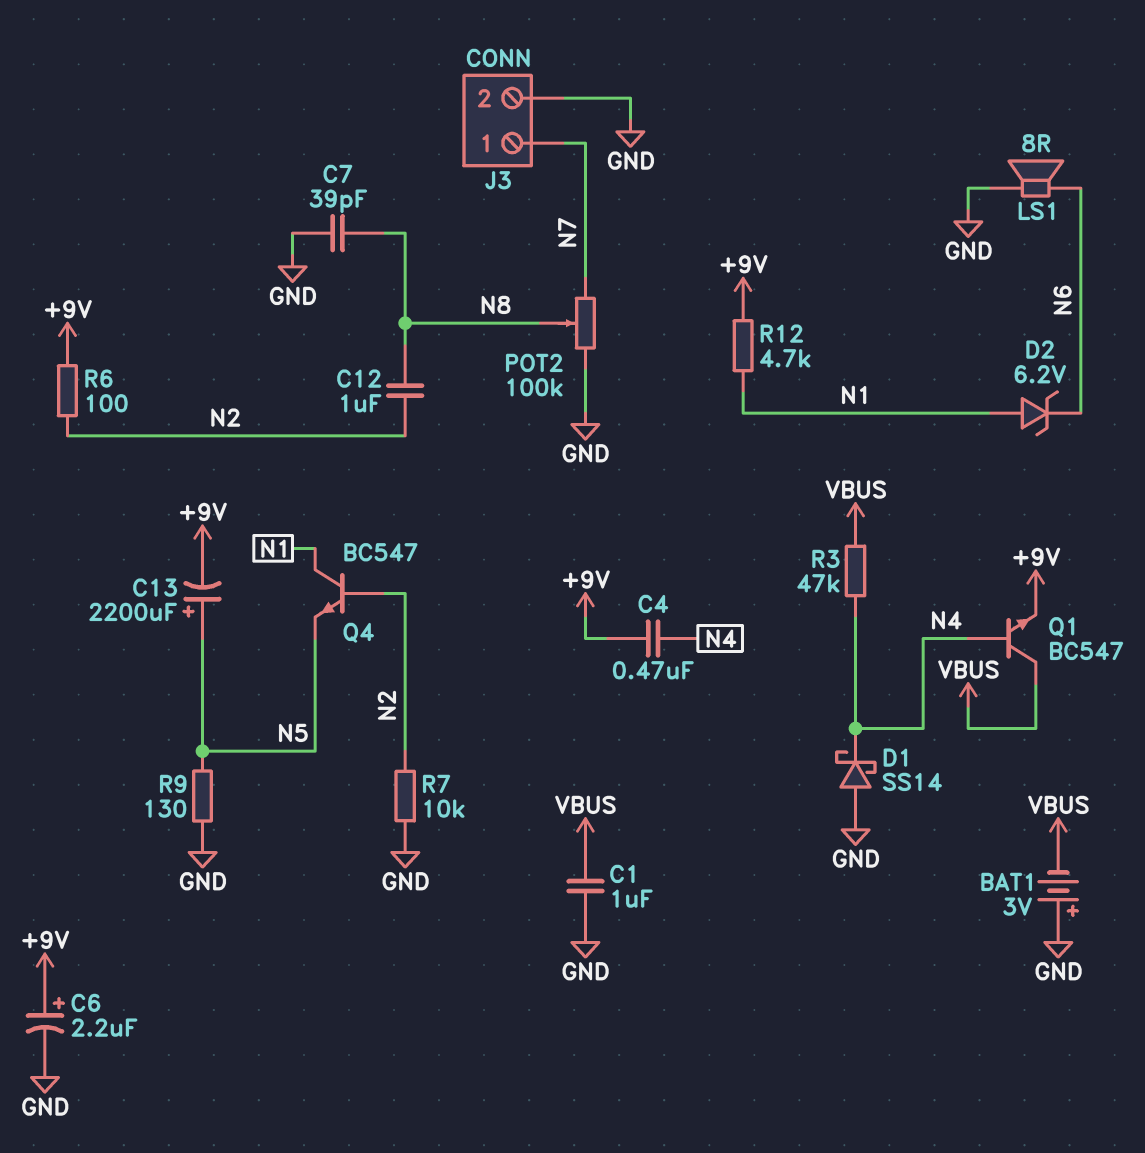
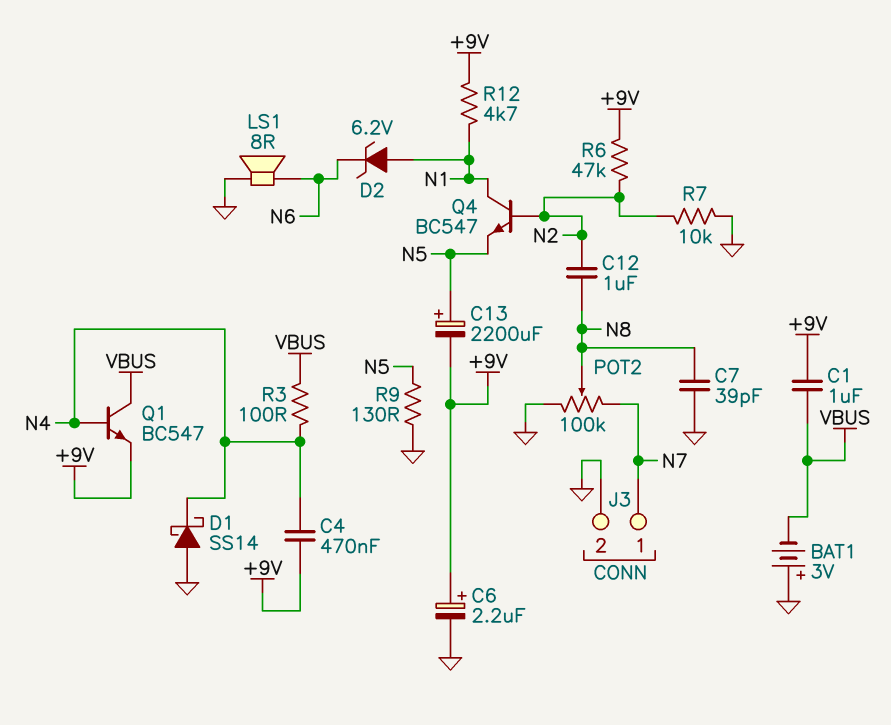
C1: 1uF (GND, VBUS) -> 1uF (+9V, VBUS)
R3: 47k (N4, VBUS) -> 100 (N4, VBUS)
R6: 100 (+9V, N2) -> 47k (+9V, N2)

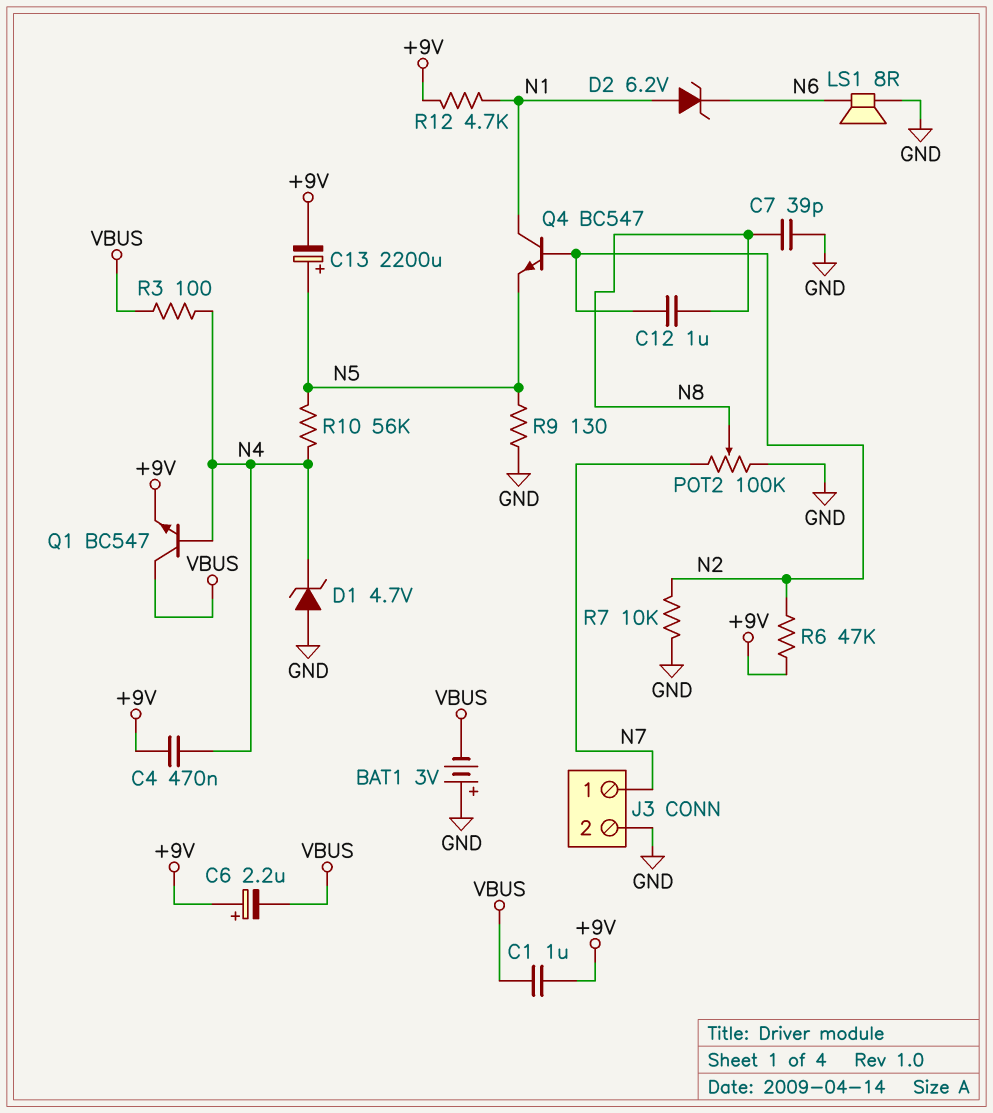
C6: 2.2uF (plus +9V, minus GND) -> 2.2uF (plus +9V, minus VBUS)
D1: schottky SS14 (A GND, K N4) -> zener 4.7V (A GND, K N4)
R10: none -> 56k (N4, N5)

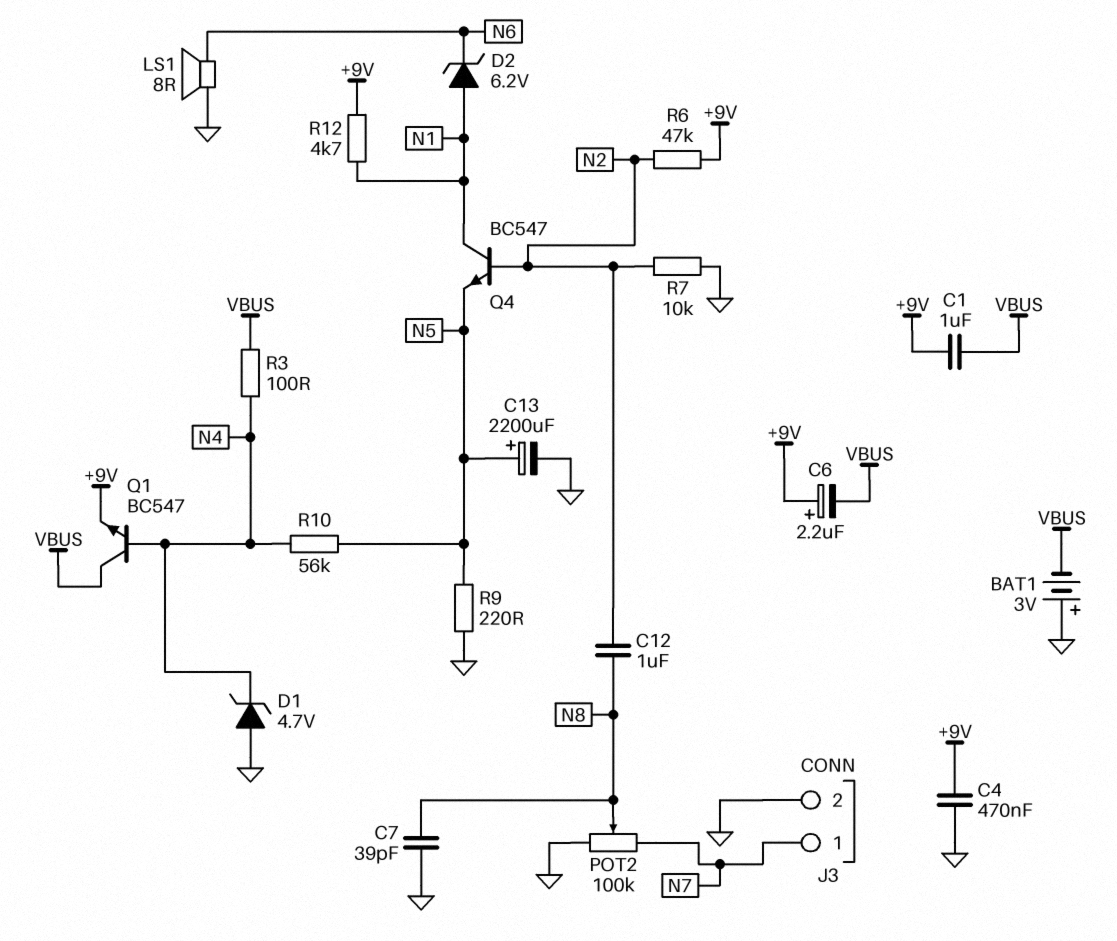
C4: 470nF (+9V, N4) -> 470nF (+9V, GND)
C13: 2200uF (plus N5, minus +9V) -> 2200uF (plus N5, minus GND)
R9: 130 (GND, N5) -> 220 (GND, N5)

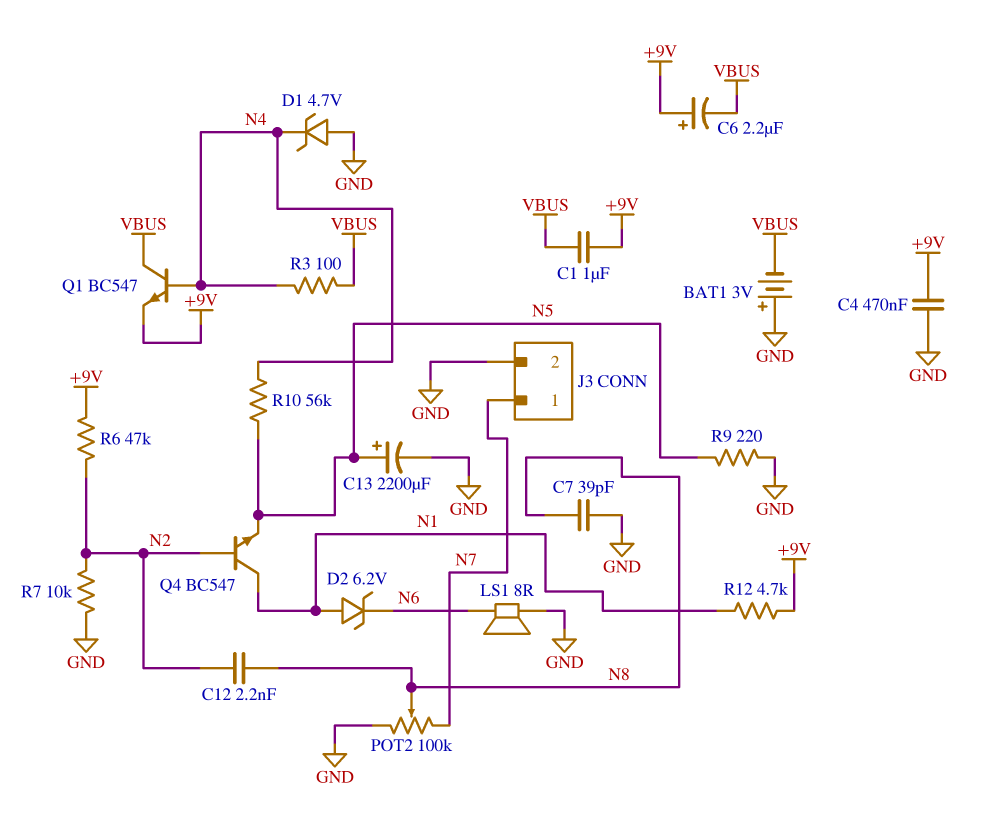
C12: 1uF (N2, N8) -> 2.2nF (N2, N8)

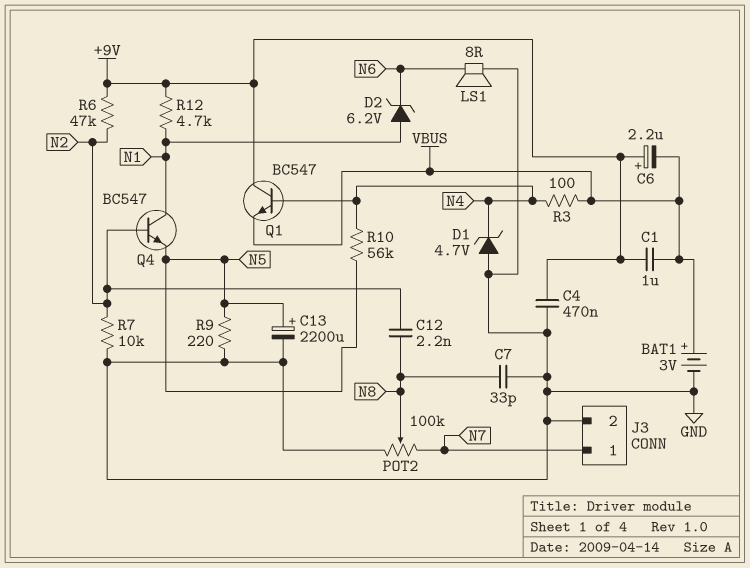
BAT1: 3V (plus GND, minus VBUS) -> 3V (plus VBUS, minus GND)
C7: 39pF (GND, N8) -> 33pF (GND, N8)
Q1: NPN BC547 (B N4, C VBUS, E +9V) -> NPN BC547 (B N4, C +9V, E VBUS)

